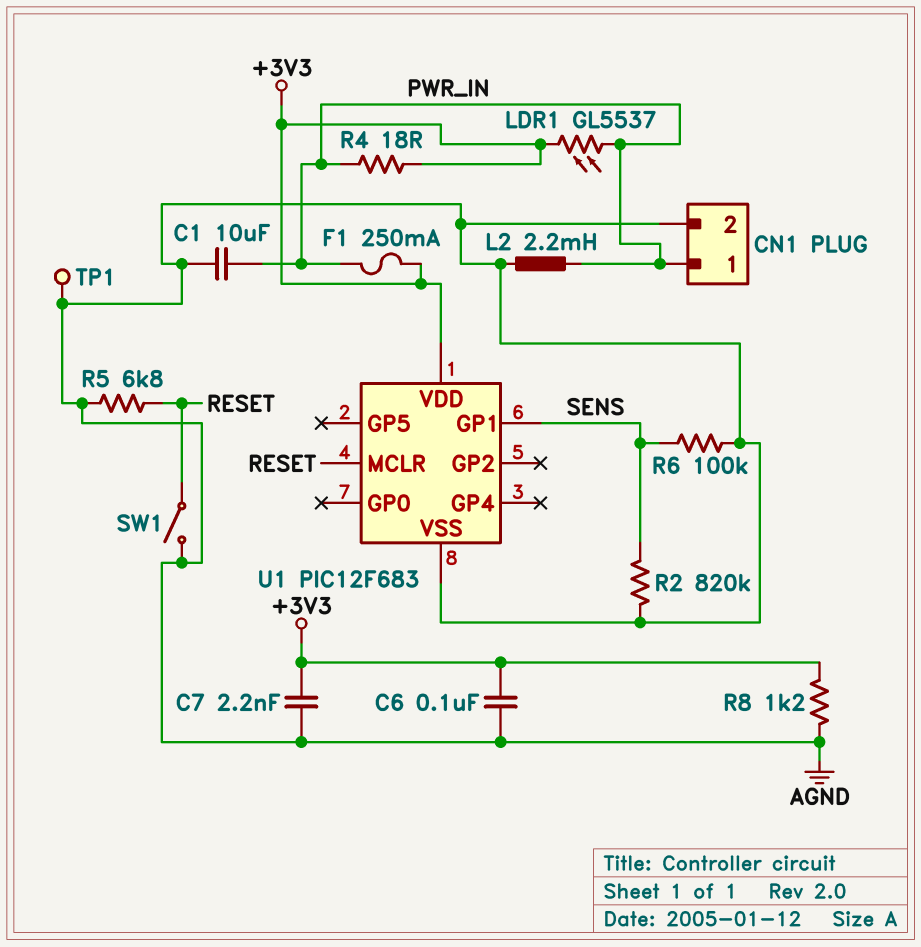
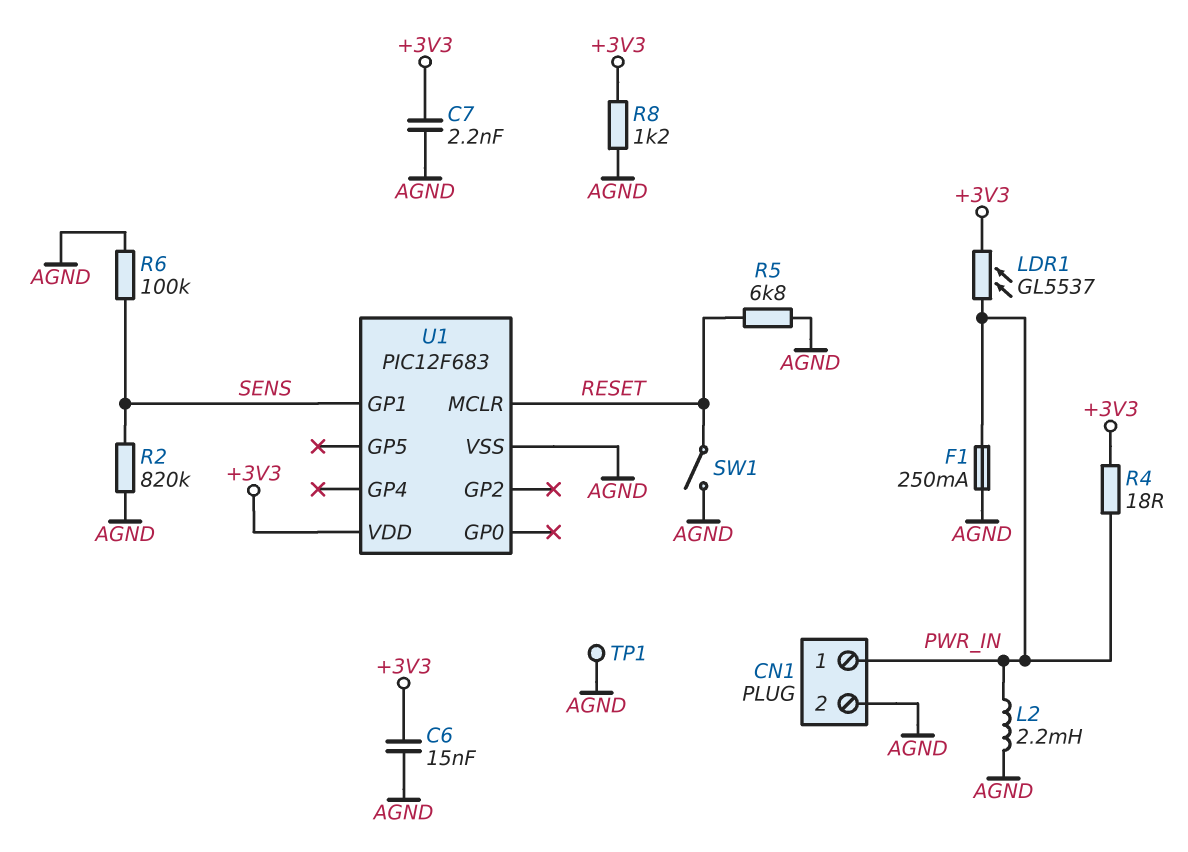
C1: 10uF (AGND, PWR_IN) -> none
C6: 100nF (+3V3, AGND) -> 15nF (+3V3, AGND)
F1: 250mA (+3V3, PWR_IN) -> 250mA (AGND, PWR_IN)

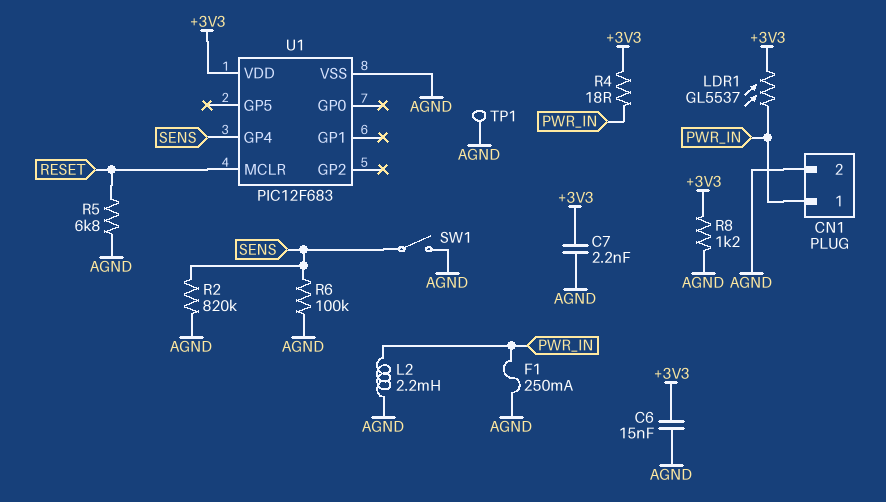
SW1: switch (AGND, RESET) -> switch (AGND, SENS)
U1 pin GP1: SENS -> none
U1 pin GP4: none -> SENS

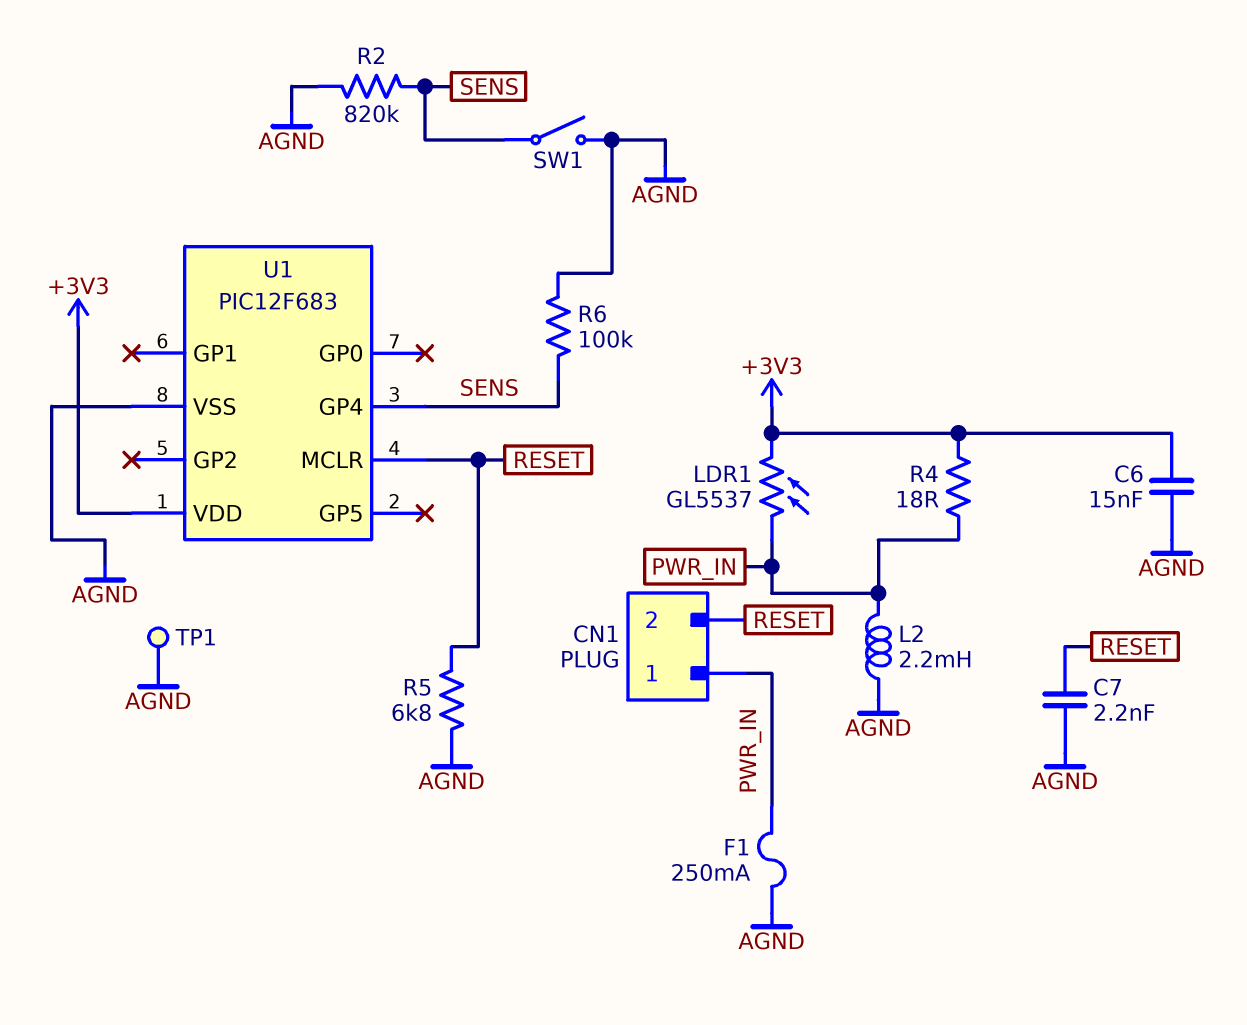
C7: 2.2nF (+3V3, AGND) -> 2.2nF (AGND, RESET)
CN1 pin 2: AGND -> RESET
R8: 1.2k (+3V3, AGND) -> none

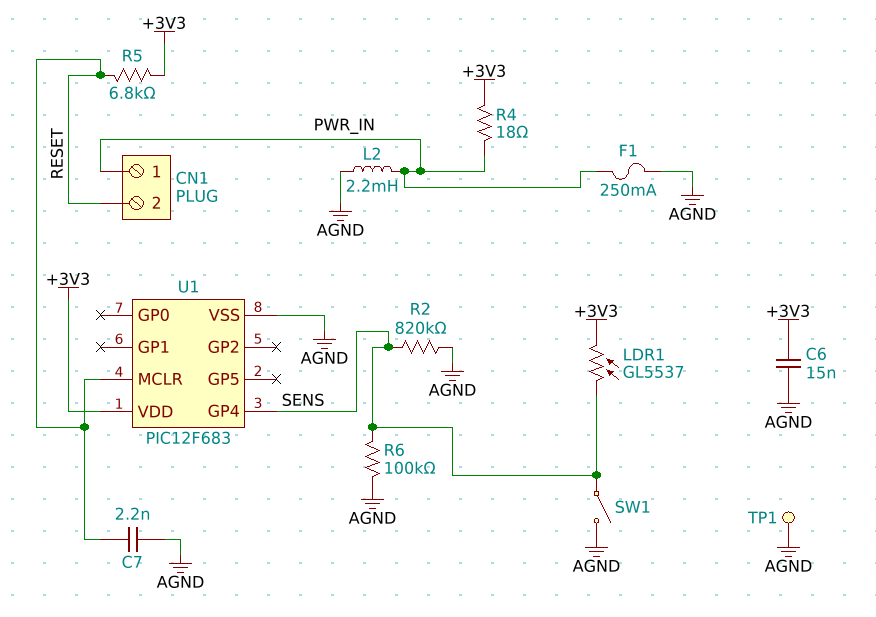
LDR1: GL5537 (+3V3, PWR_IN) -> GL5537 (+3V3, SENS)
R5: 6.8k (AGND, RESET) -> 6.8k (+3V3, RESET)

